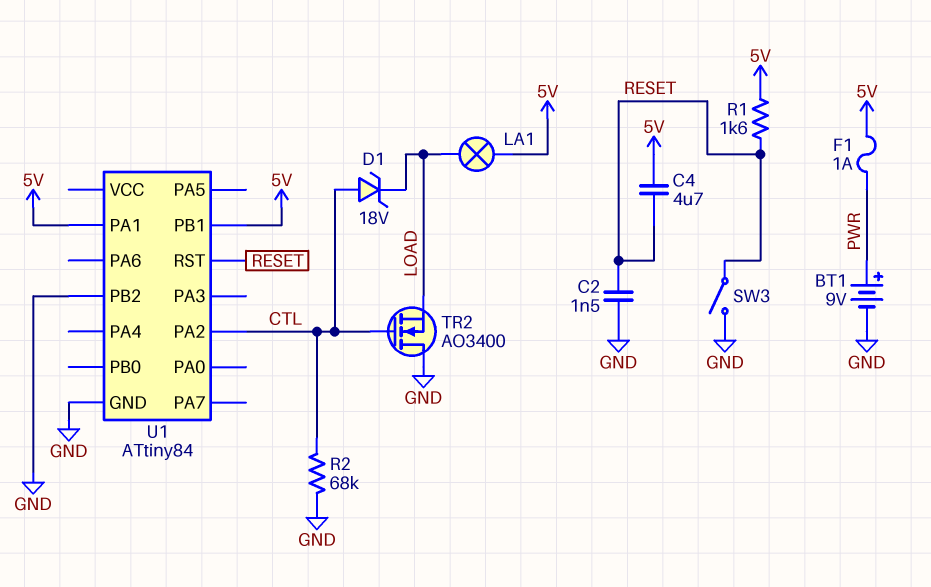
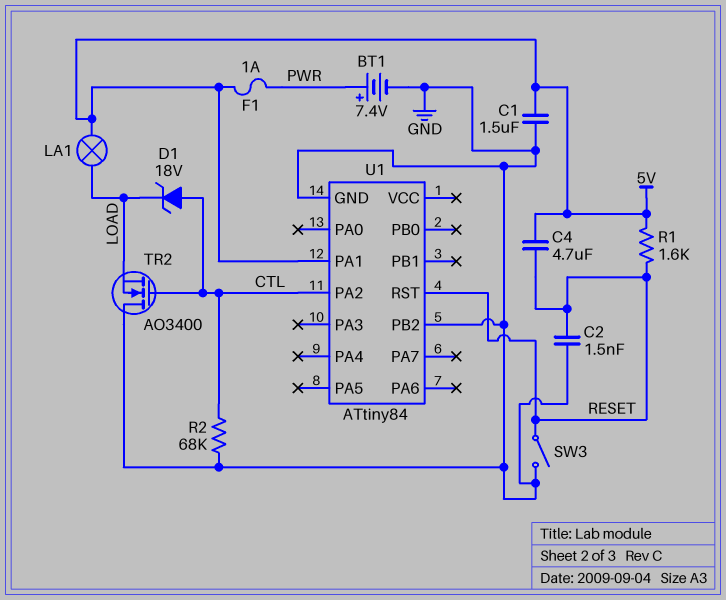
BT1: 9V (plus PWR, minus GND) -> 7.4V (plus PWR, minus GND)
C1: none -> 1.5uF (5V, GND)
U1 pin PB1: 5V -> none

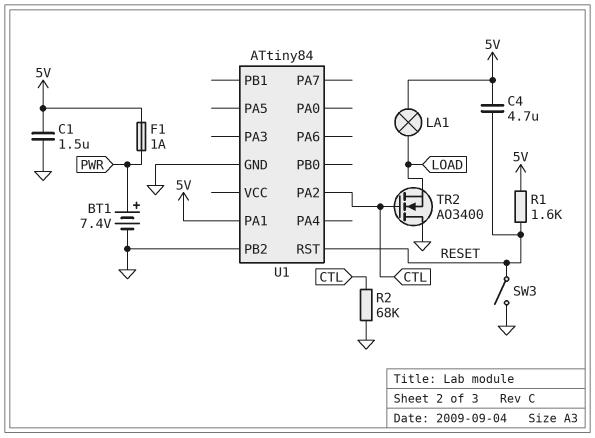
C2: 1.5nF (GND, RESET) -> none
D1: zener 18V (A CTL, K LOAD) -> none

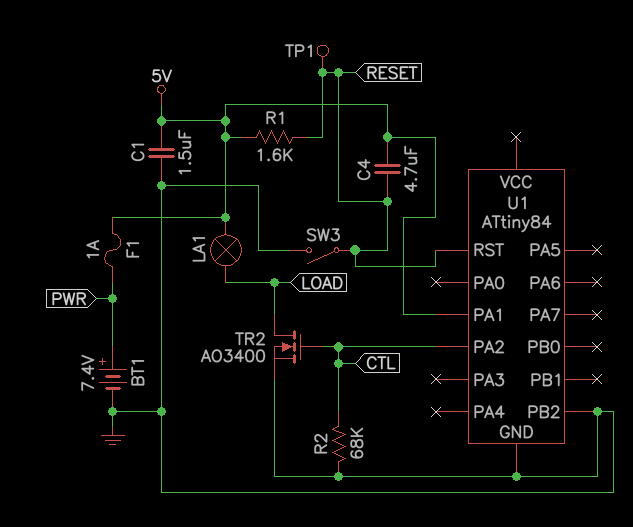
TP1: none -> test point (RESET)
TR2: NMOS AO3400 (G CTL, D GND, S LOAD) -> NMOS AO3400 (G CTL, D LOAD, S GND)

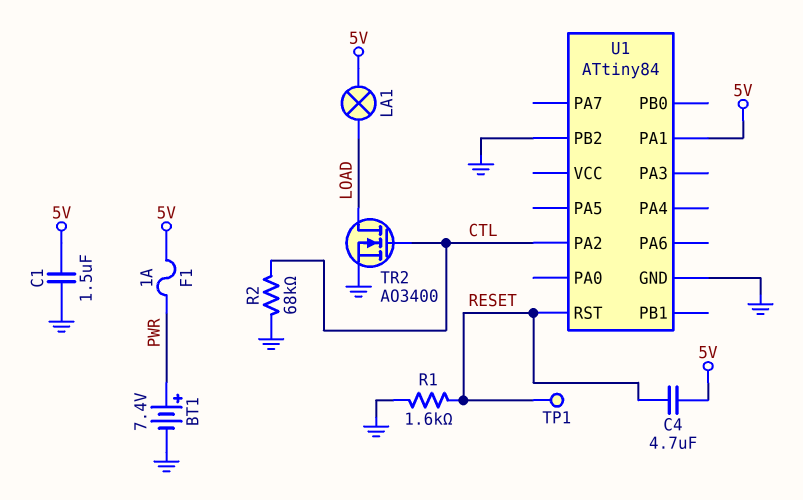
R1: 1.6k (5V, RESET) -> 1.6k (GND, RESET)
SW3: switch (GND, RESET) -> none

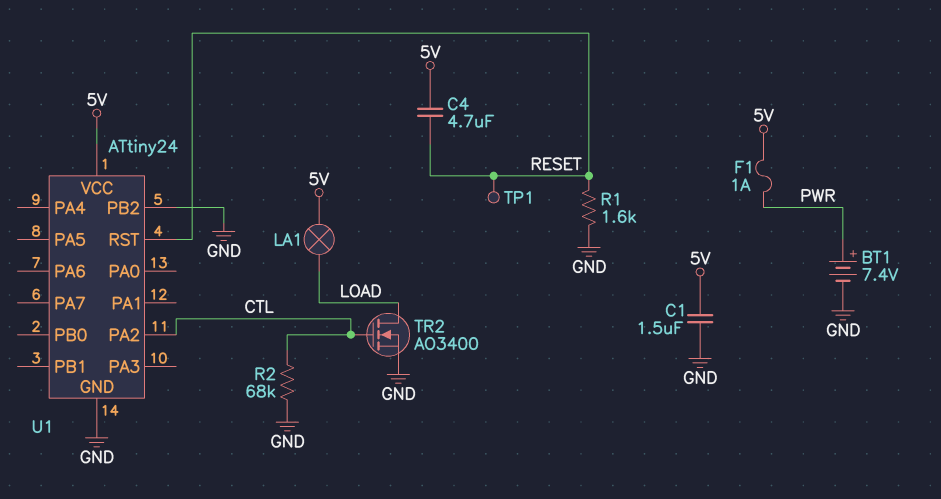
U1: ATtiny84 -> ATtiny24
U1 pin PA1: 5V -> none
U1 pin VCC: none -> 5V

